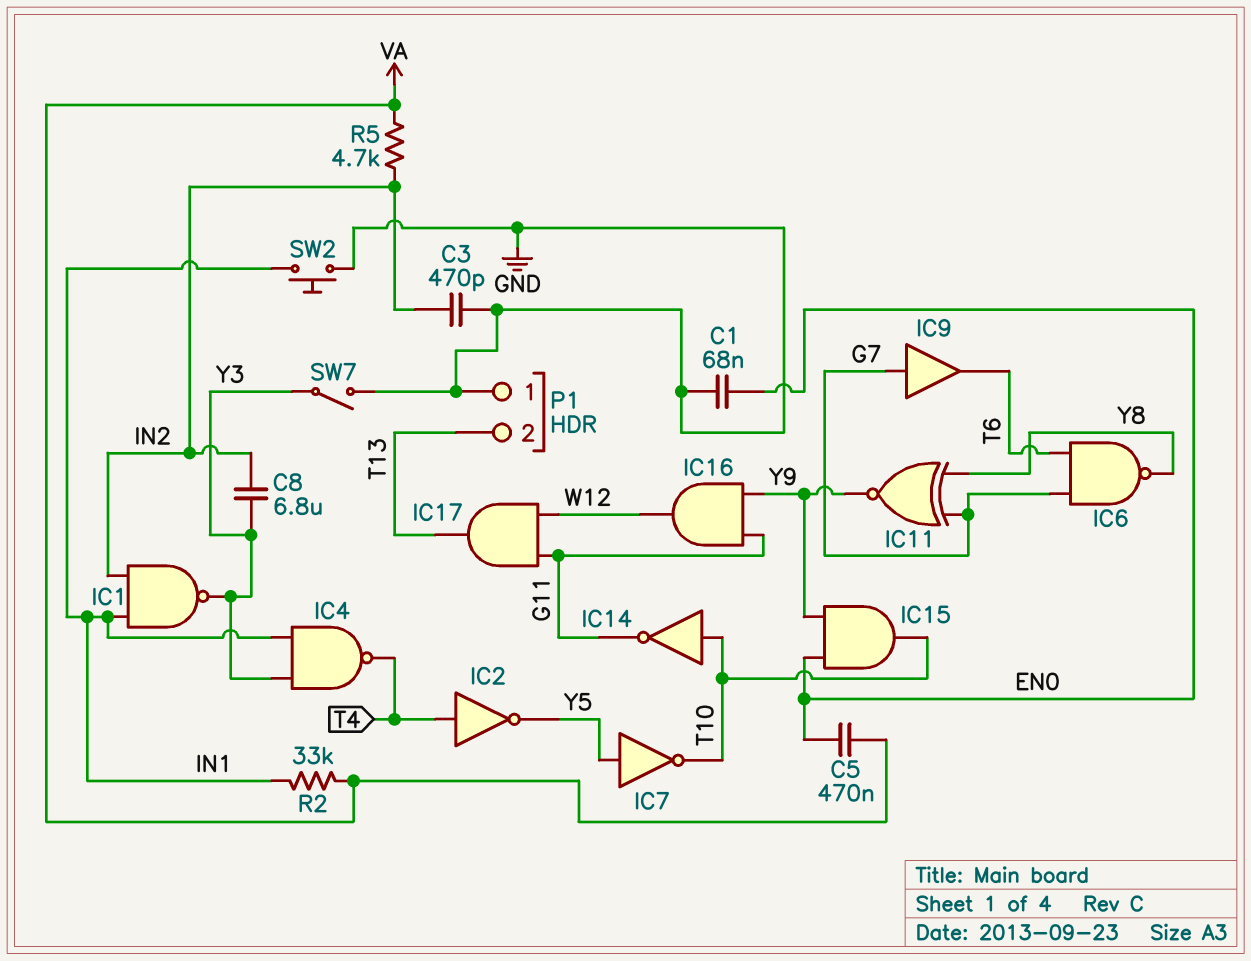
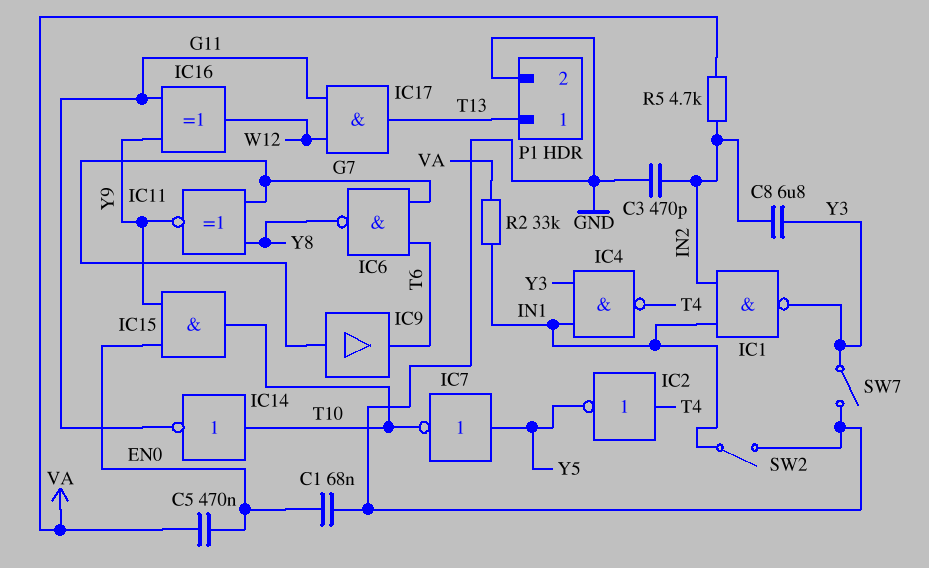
IC16: AND (in G11, in Y9, out W12) -> XOR (in G11, in Y9, out W12)
P1 pin 1: GND -> T13
P1 pin 2: T13 -> GND
SW2: button (GND, IN1) -> switch (GND, IN1)

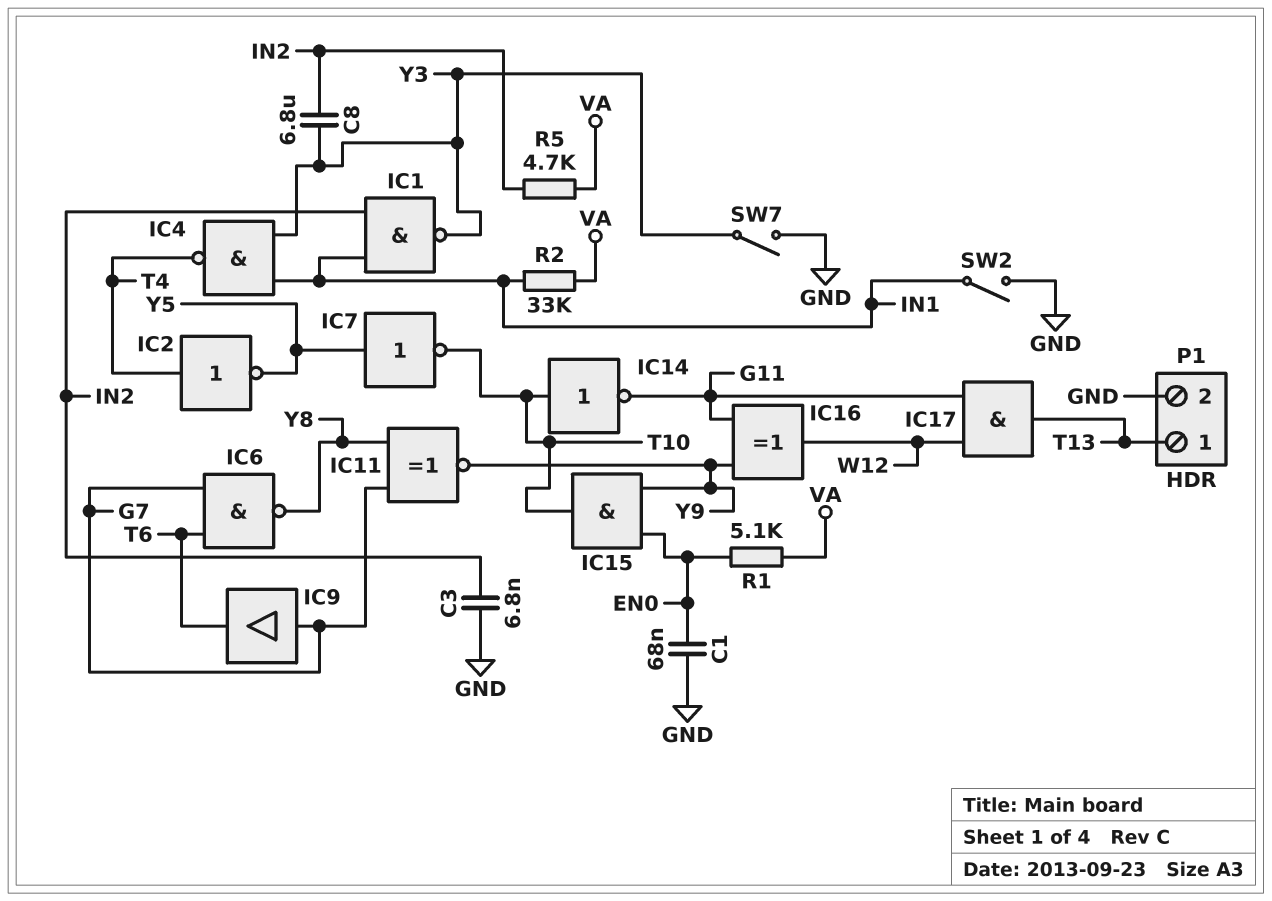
C3: 470pF (GND, IN2) -> 6.8nF (GND, IN2)
C5: 470nF (EN0, VA) -> none
R1: none -> 5.1k (EN0, VA)

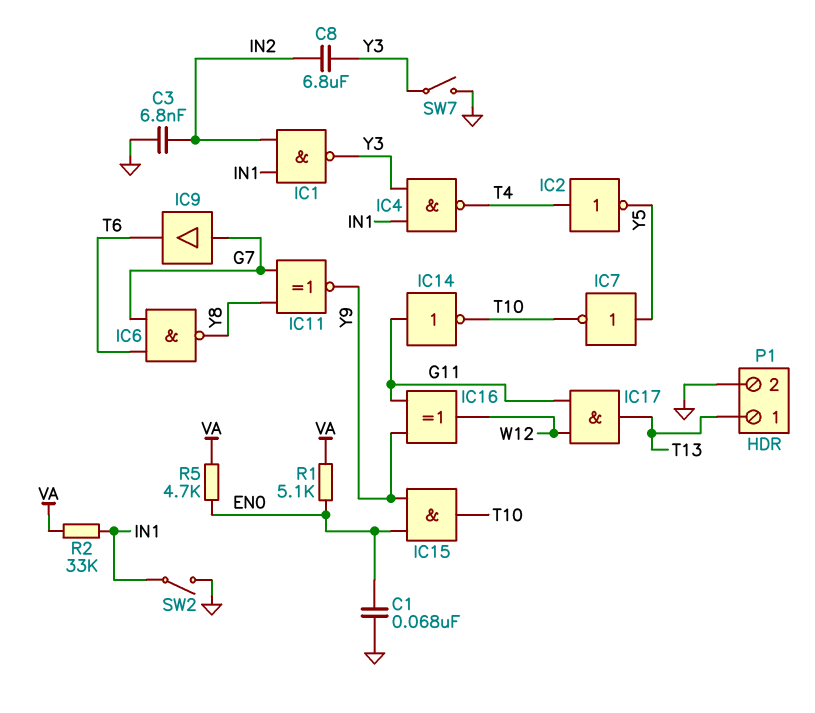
IC14: NOT (in T10, out G11) -> NOT (in G11, out T10)
R5: 4.7k (IN2, VA) -> 4.7k (EN0, VA)

